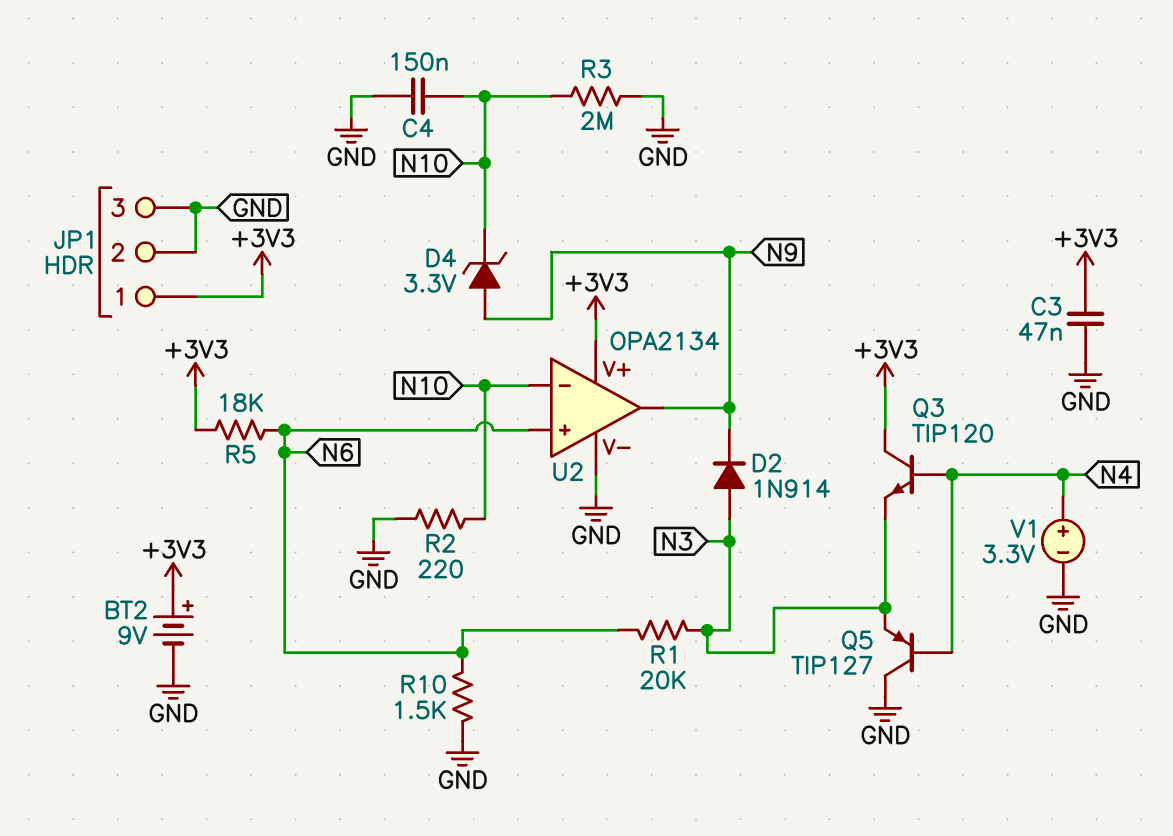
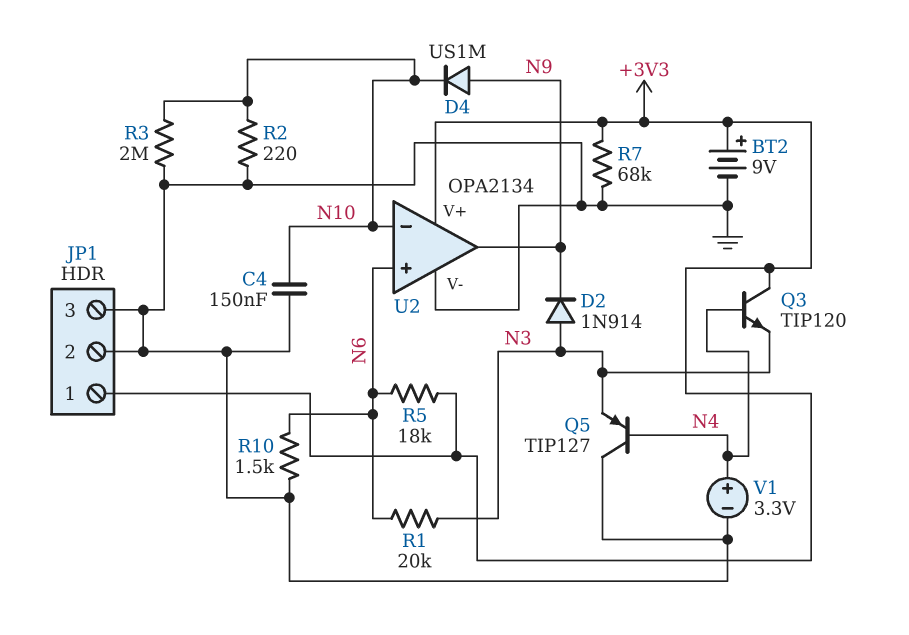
C3: 47nF (+3V3, GND) -> none
D4: zener 3.3V (A N9, K N10) -> diode US1M (A N9, K N10)
R7: none -> 68k (+3V3, GND)

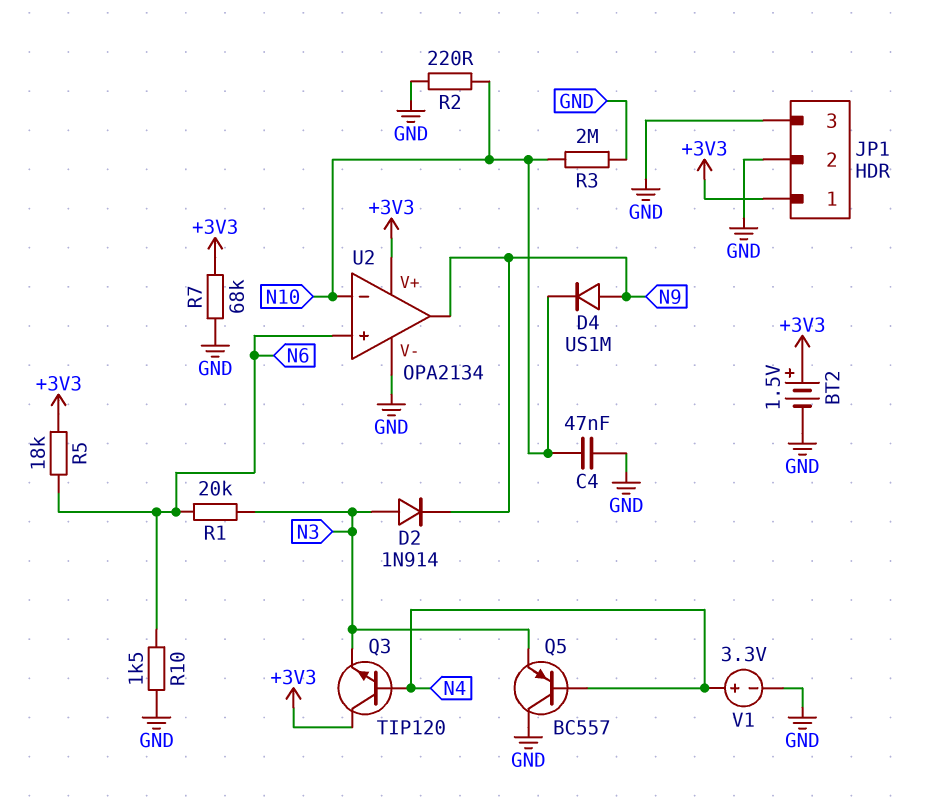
BT2: 9V (plus +3V3, minus GND) -> 1.5V (plus +3V3, minus GND)
C4: 150nF (GND, N10) -> 47nF (GND, N10)
Q5: PNP TIP127 (B N4, C GND, E N3) -> PNP BC557 (B N4, C GND, E N3)

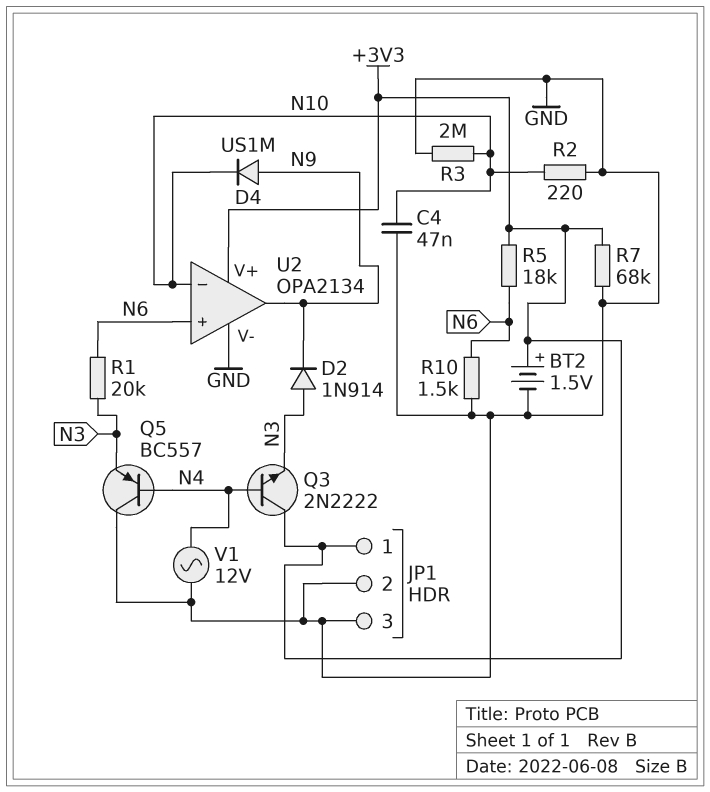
Q3: NPN TIP120 (B N4, C +3V3, E N3) -> NPN 2N2222 (B N4, C +3V3, E N3)
V1: 3.3V (plus N4, minus GND) -> AC 12V (GND, N4)

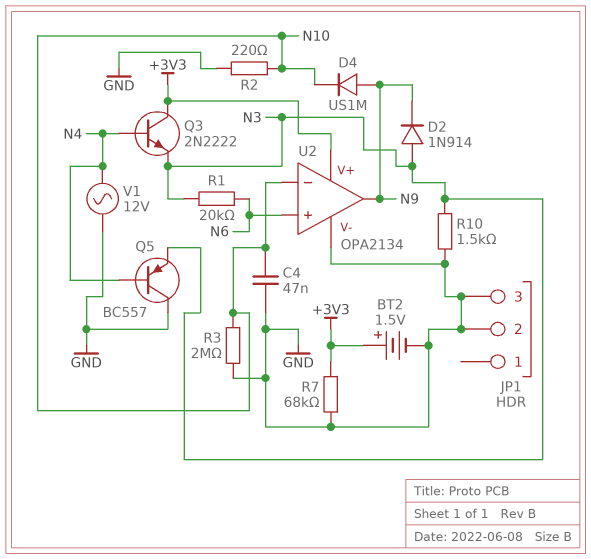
JP1 pin 1: +3V3 -> none
R5: 18k (+3V3, N6) -> none
R10: 1.5k (GND, N6) -> 1.5k (GND, N3)

